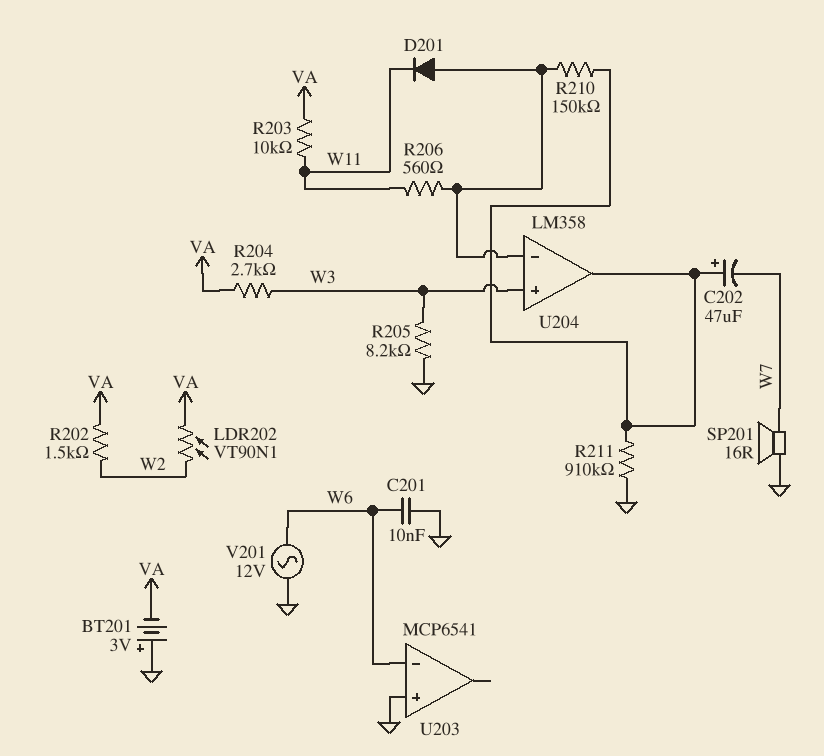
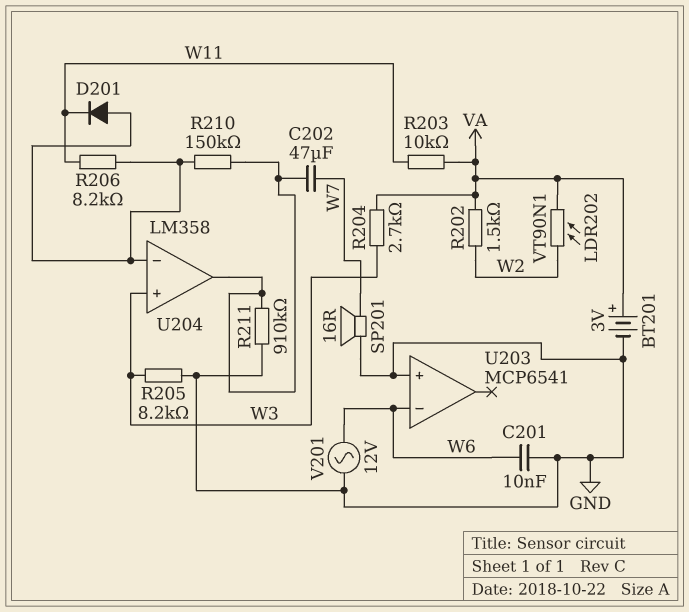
BT201: 3V (plus GND, minus VA) -> 3V (plus VA, minus GND)
C202: 47uF (plus U204/out, minus W7) -> 47uF (U204/out, W7)
R206: 560 (U204/in-, W11) -> 8.2k (U204/in-, W11)

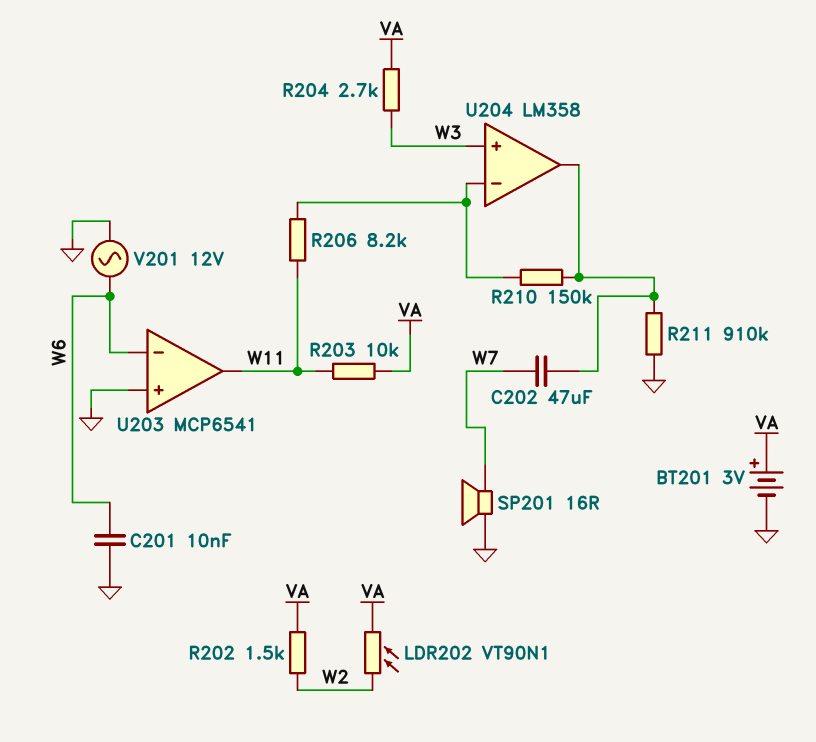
D201: diode (A U204/in-, K W11) -> none
R205: 8.2k (GND, W3) -> none
U203 pin out: none -> W11

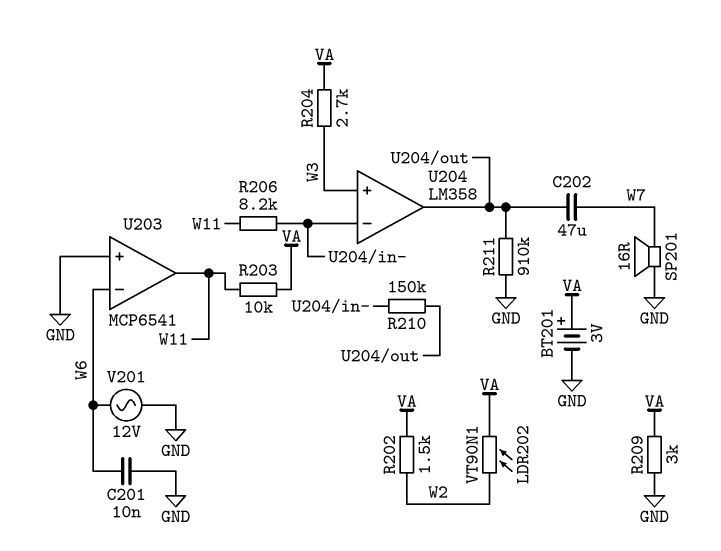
R209: none -> 3k (GND, VA)

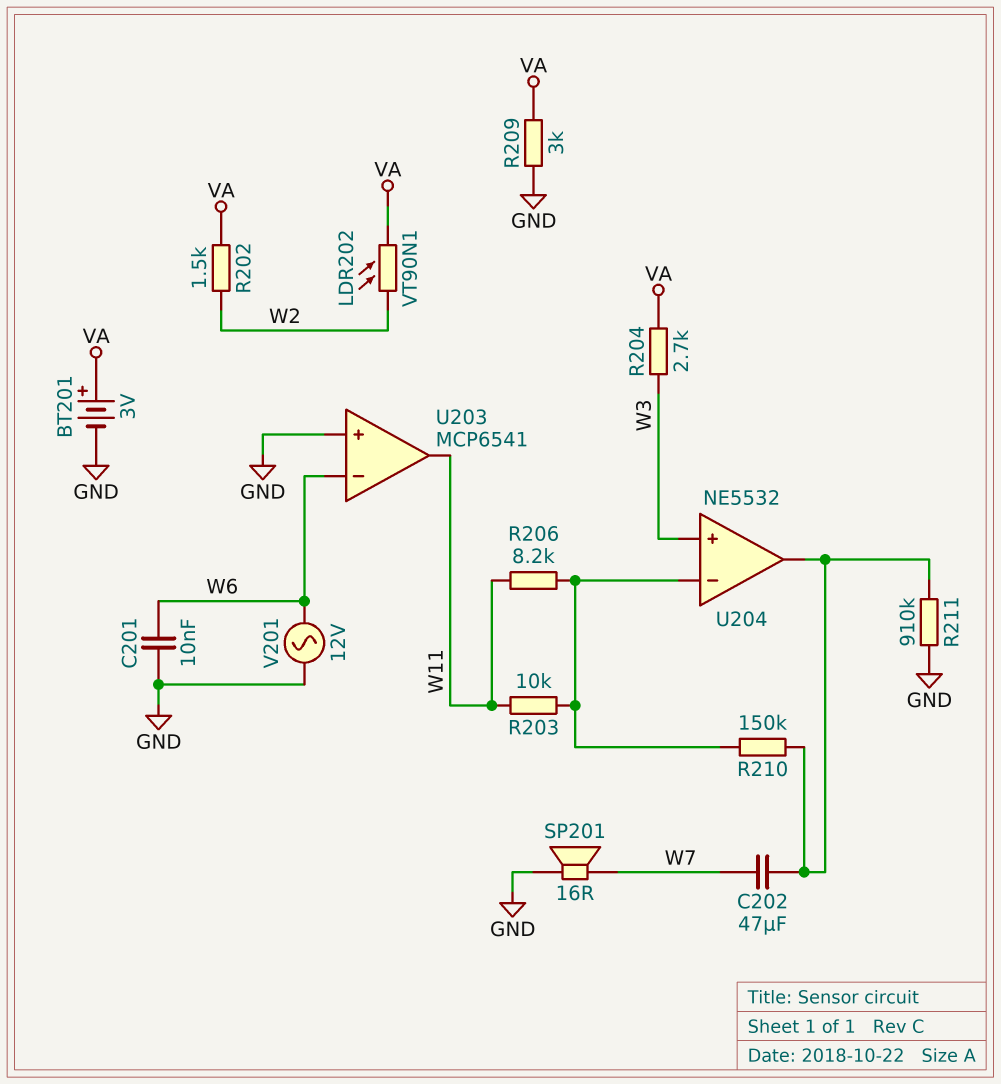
R203: 10k (VA, W11) -> 10k (U204/in-, W11)
U204: LM358 -> NE5532

